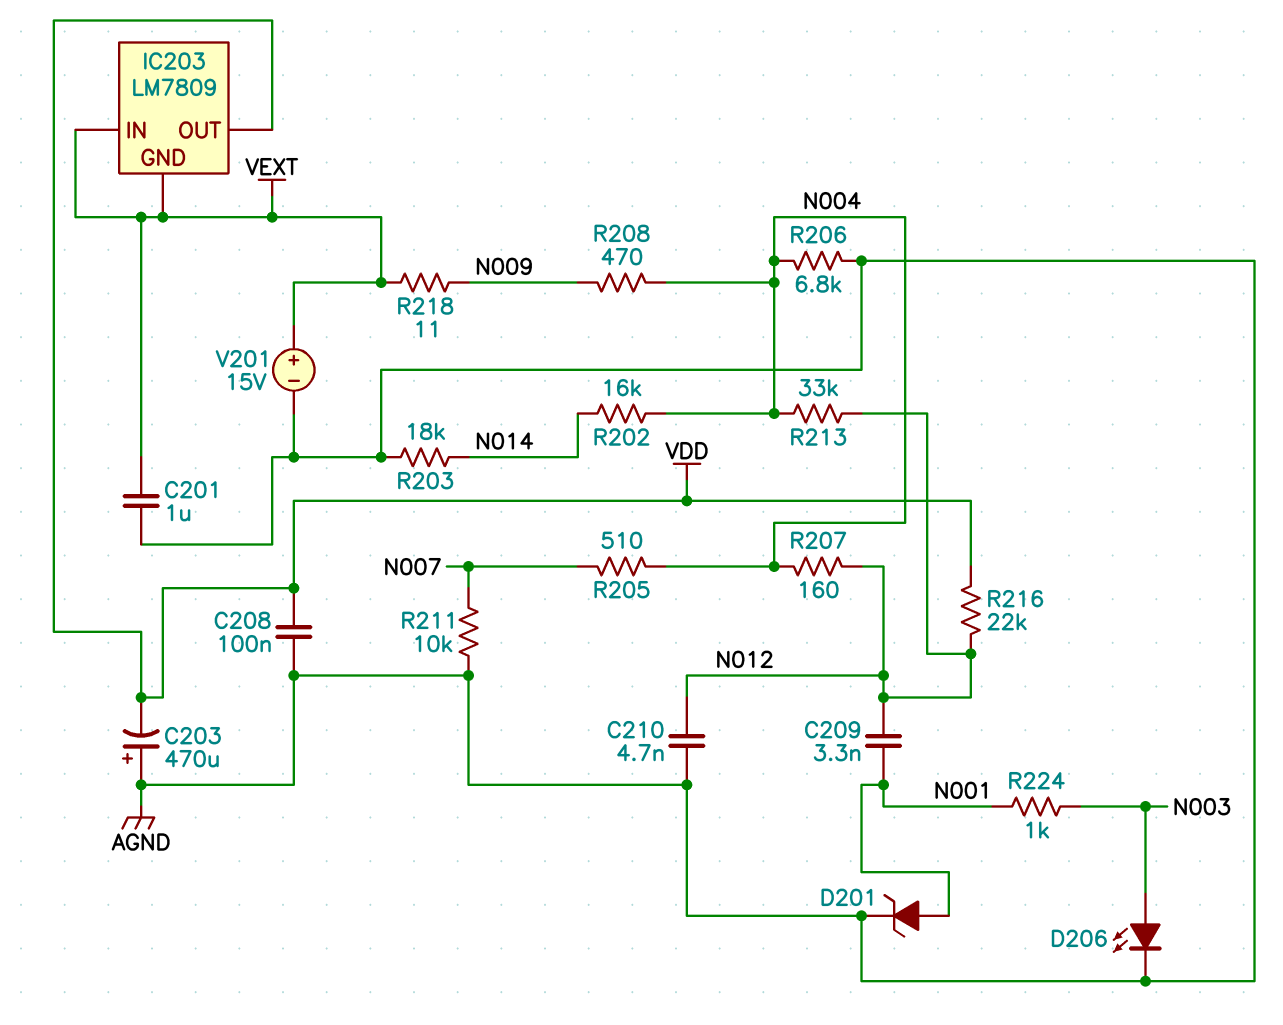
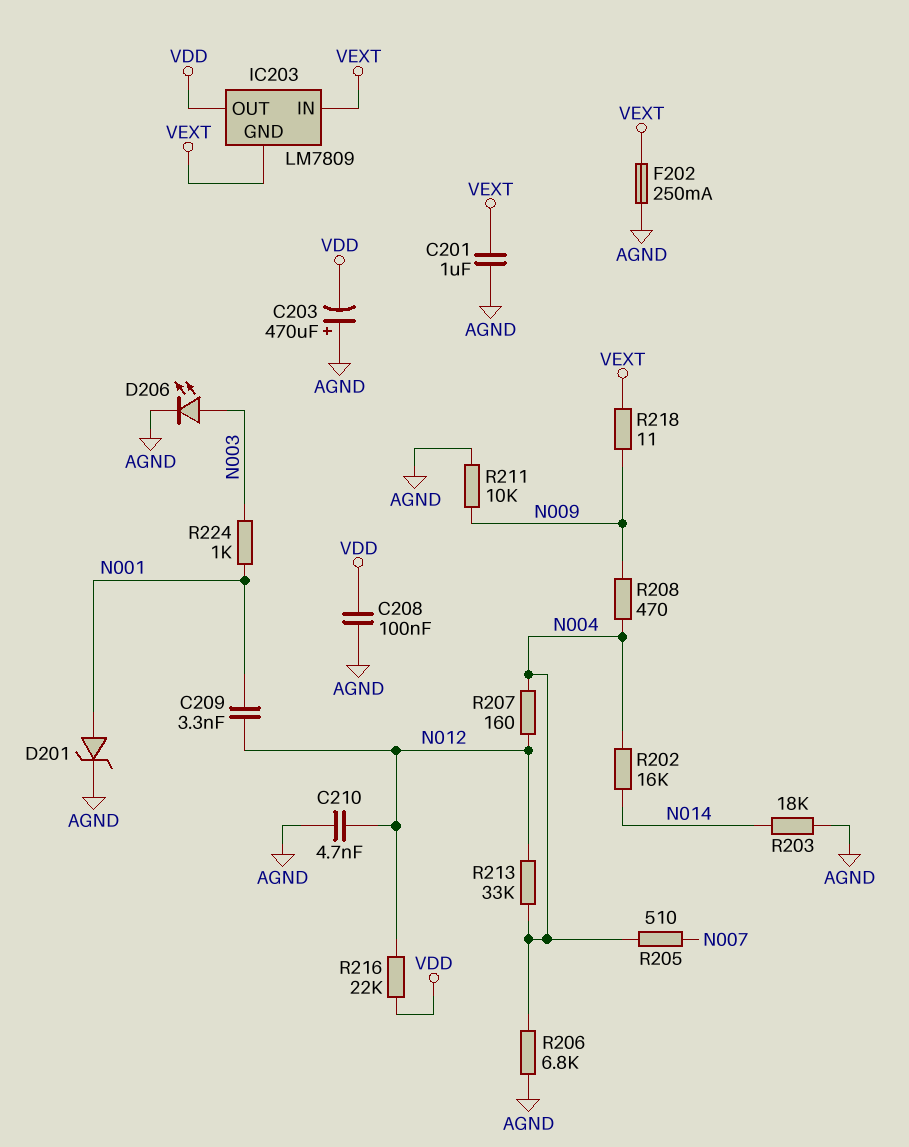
F202: none -> 250mA (AGND, VEXT)
R211: 10k (AGND, N007) -> 10k (AGND, N009)
V201: 15V (plus VEXT, minus AGND) -> none

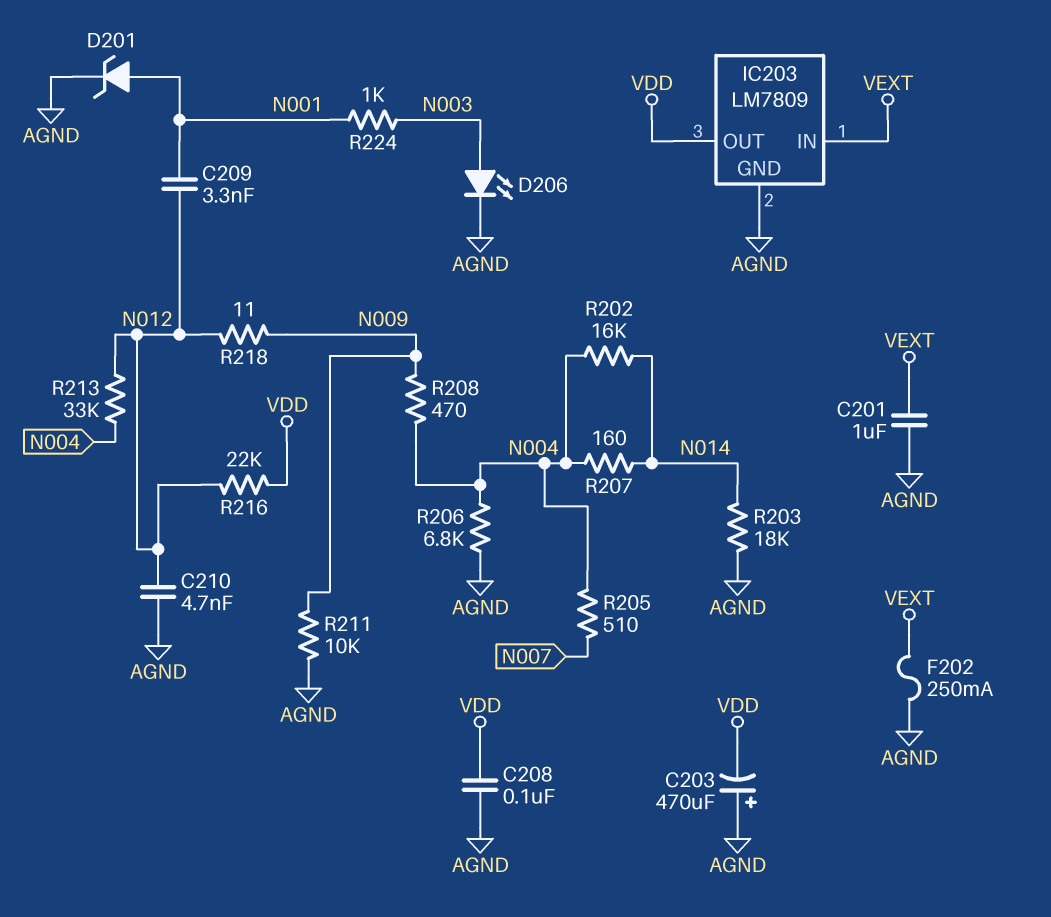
IC203 pin GND: VEXT -> AGND
R207: 160 (N004, N012) -> 160 (N004, N014)
R218: 11 (N009, VEXT) -> 11 (N009, N012)

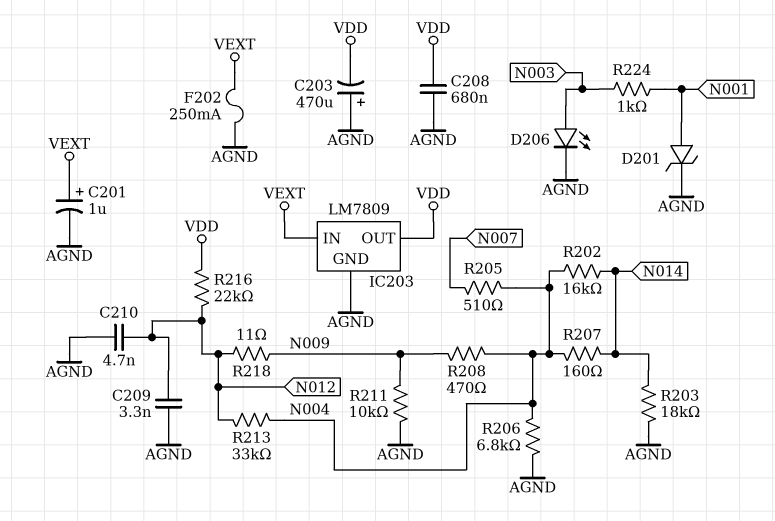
C201: 1uF (AGND, VEXT) -> 1uF (plus VEXT, minus AGND)
C208: 100nF (AGND, VDD) -> 680nF (AGND, VDD)
C209: 3.3nF (N001, N012) -> 3.3nF (AGND, N012)

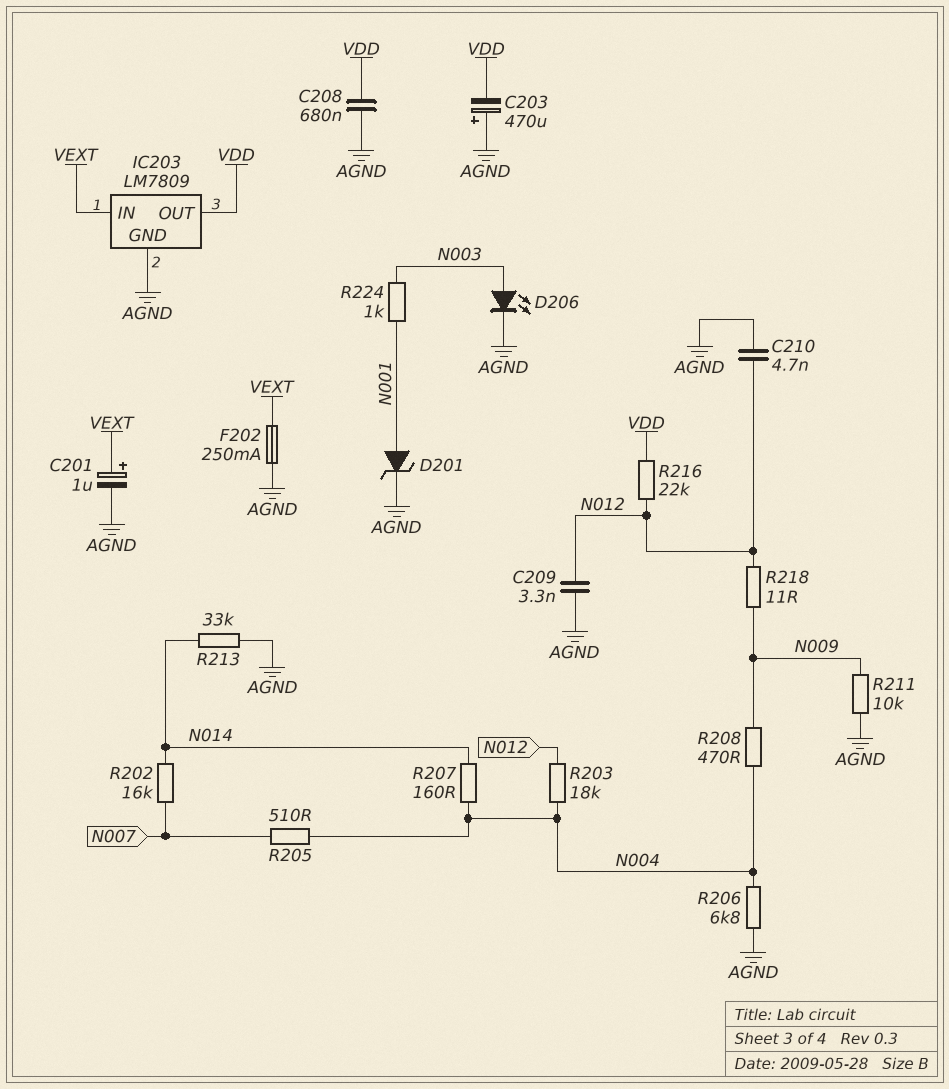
R202: 16k (N004, N014) -> 16k (N007, N014)
R203: 18k (AGND, N014) -> 18k (N004, N012)
R213: 33k (N004, N012) -> 33k (AGND, N014)

